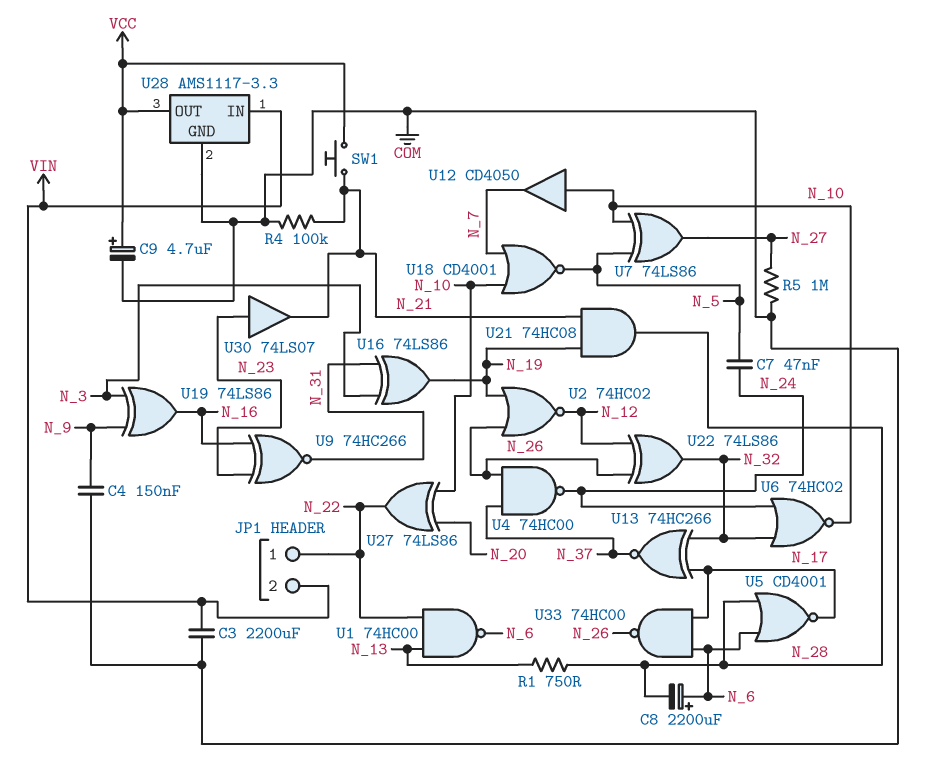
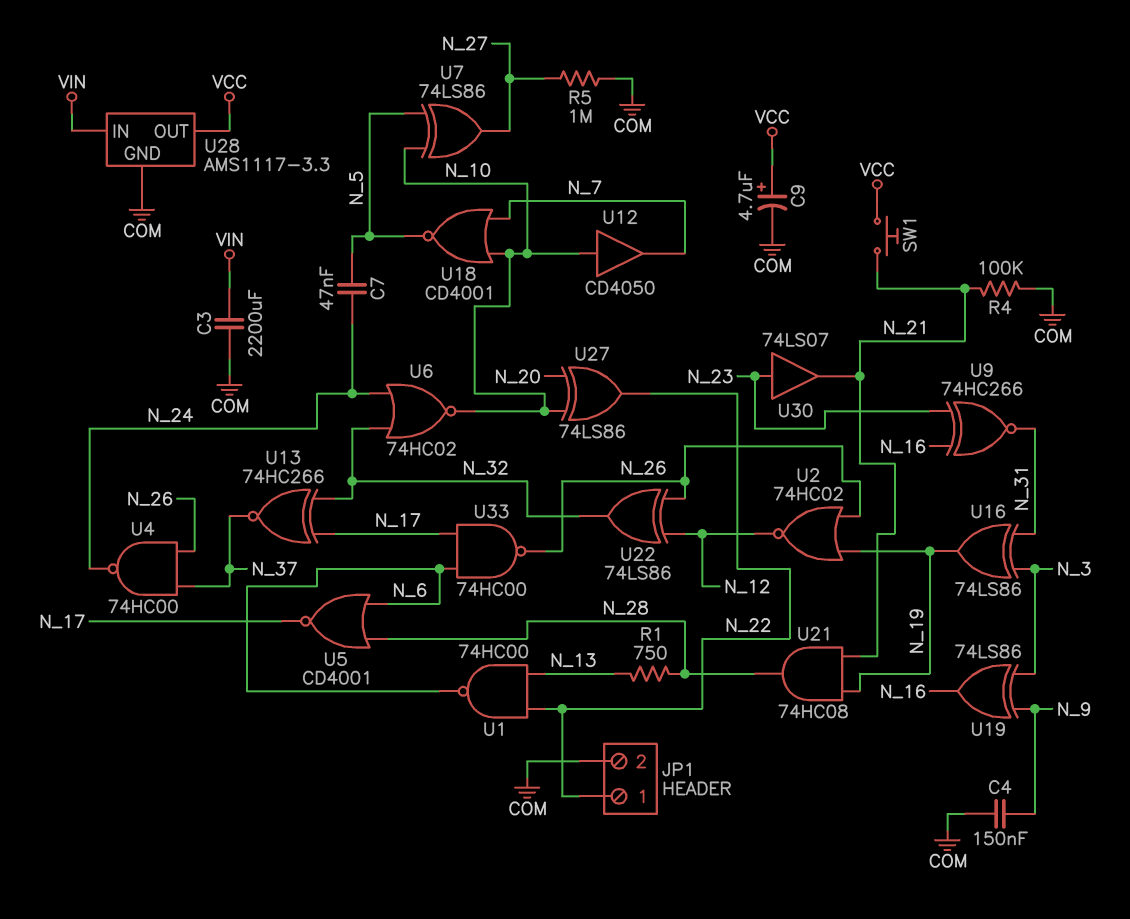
C8: 2200uF (plus N_6, minus N_28) -> none
JP1 pin 2: VIN -> COM

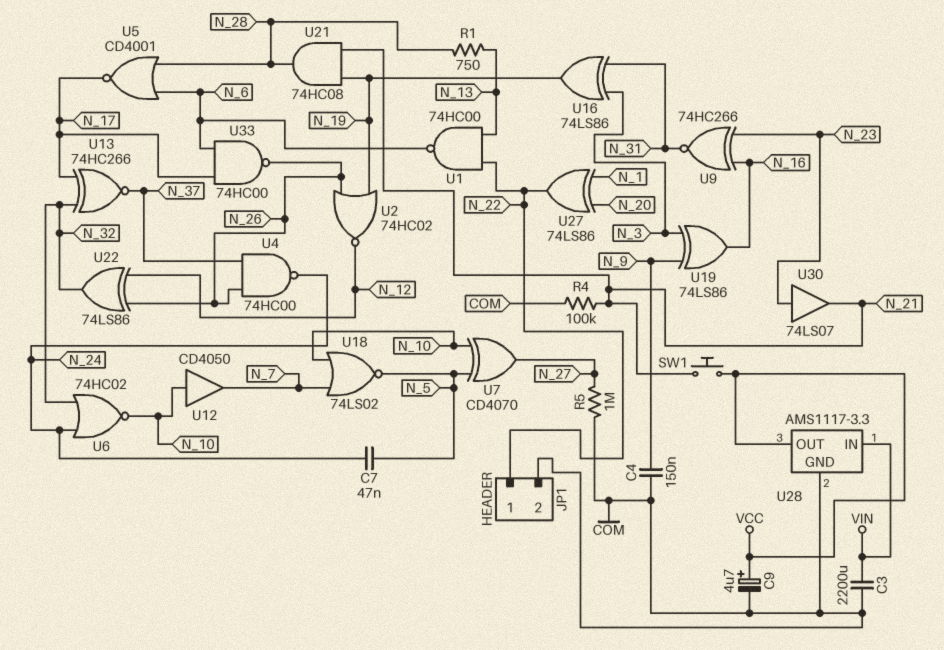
U7: XOR 74LS86 (in N_5, in N_10, out N_27) -> XOR CD4070 (in N_5, in N_10, out N_27)
U18: NOR CD4001 (in N_7, in N_10, out N_5) -> NOR 74LS02 (in N_7, in N_10, out N_5)
U27: XOR 74LS86 (in N_10, in N_20, out N_22) -> XOR 74LS86 (in N_1, in N_20, out N_22)

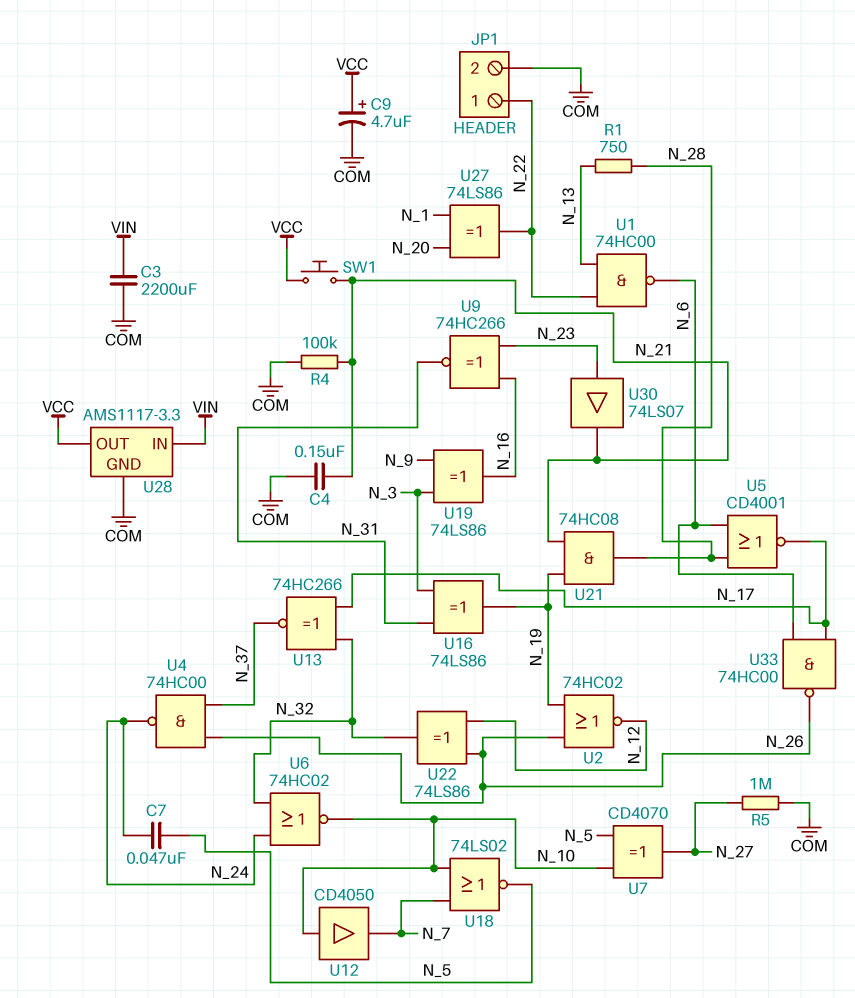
C4: 150nF (COM, N_9) -> 150nF (COM, N_21)

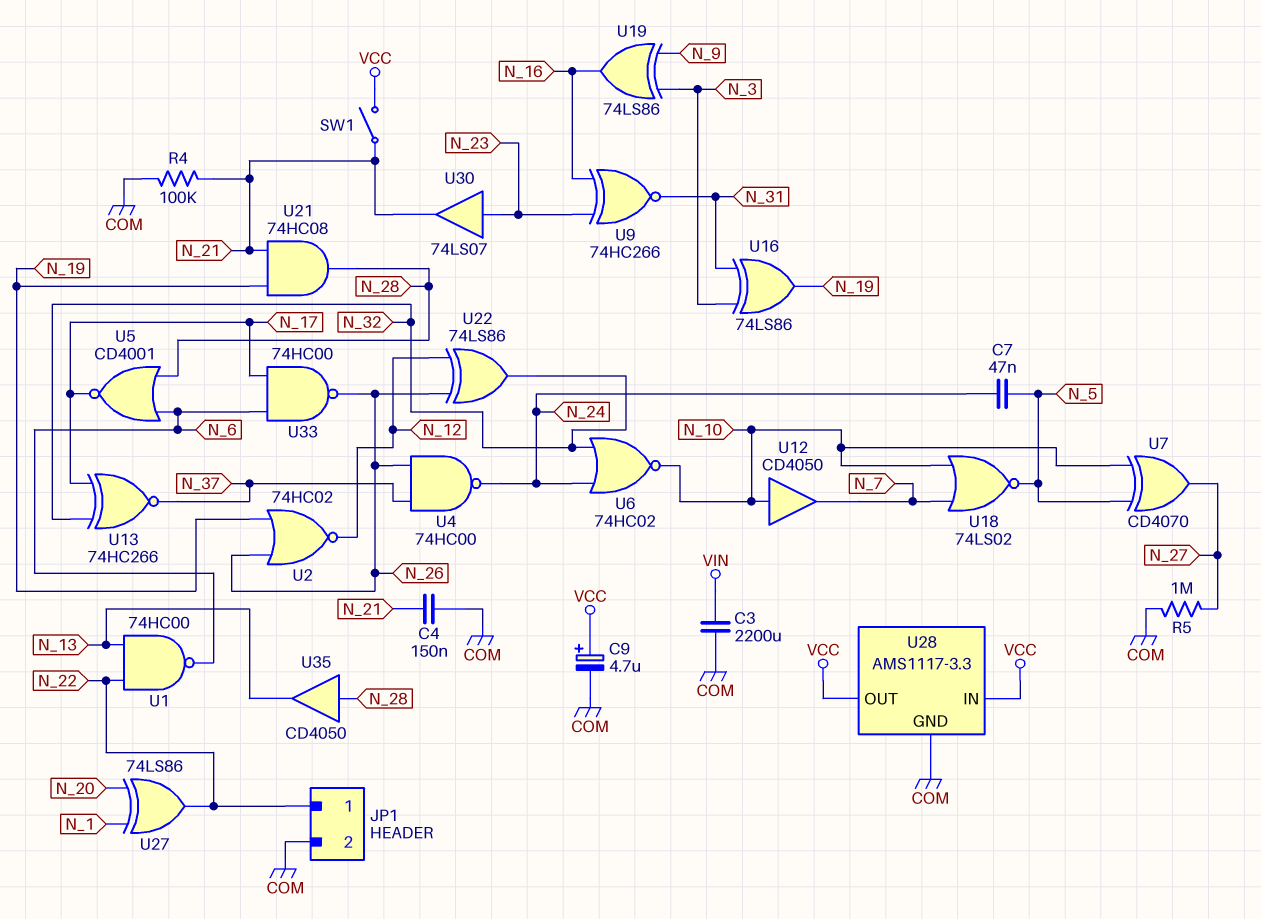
R1: 750 (N_13, N_28) -> none
SW1: button (N_21, VCC) -> switch (N_21, VCC)
U28 pin IN: VIN -> VCC
U35: none -> buffer CD4050 (in N_28, out N_13)

